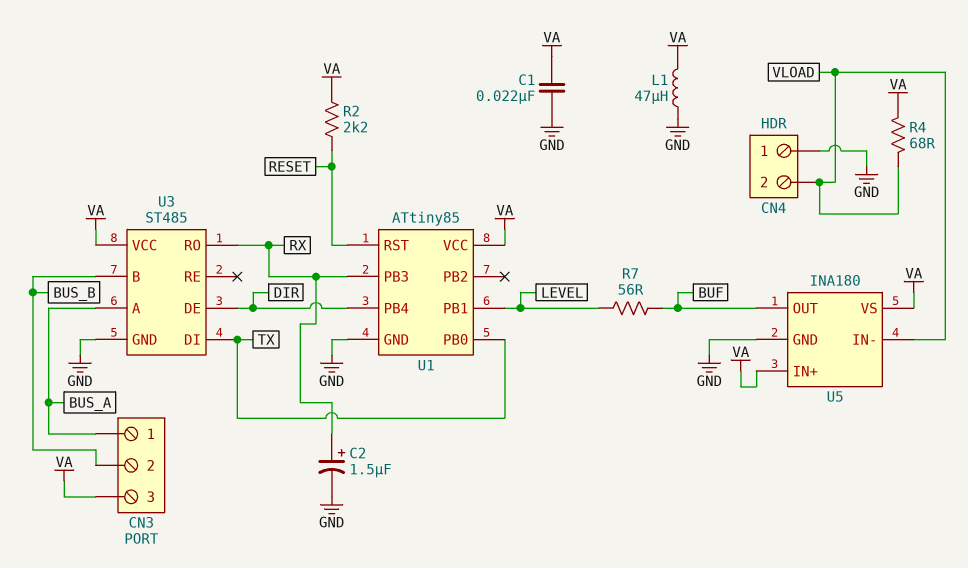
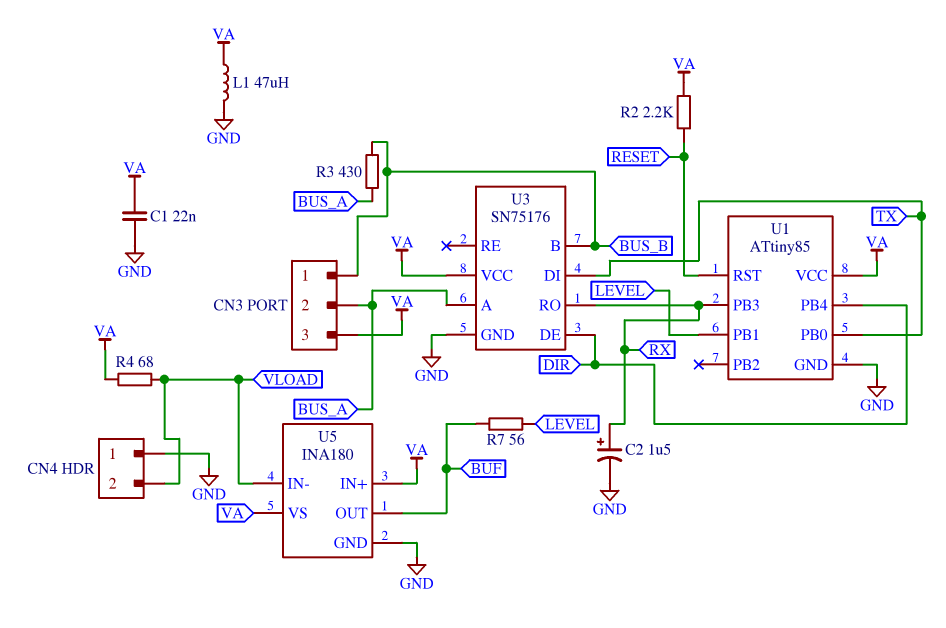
CN3 pin 1: BUS_A -> BUS_B
CN3 pin 2: BUS_B -> BUS_A
R3: none -> 430 (BUS_A, BUS_B)
U3: ST485 -> SN75176

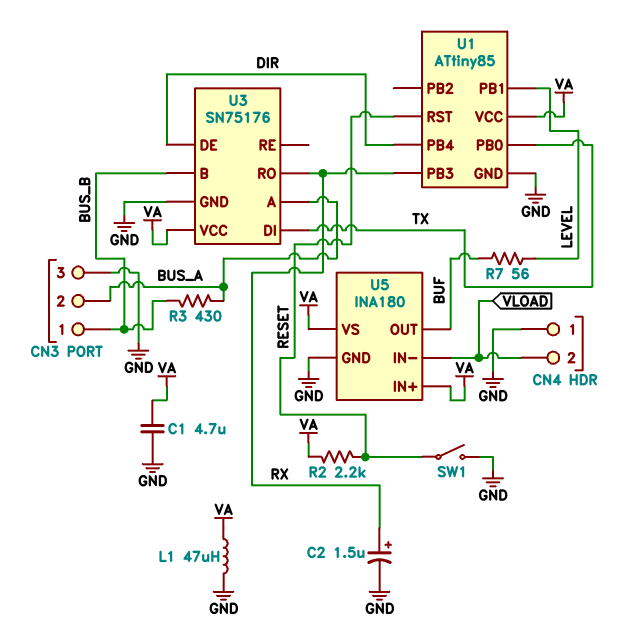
C1: 22nF (GND, VA) -> 4.7uF (GND, VA)
CN3 pin 3: VA -> GND
R4: 68 (VA, VLOAD) -> none
SW1: none -> switch (GND, RESET)

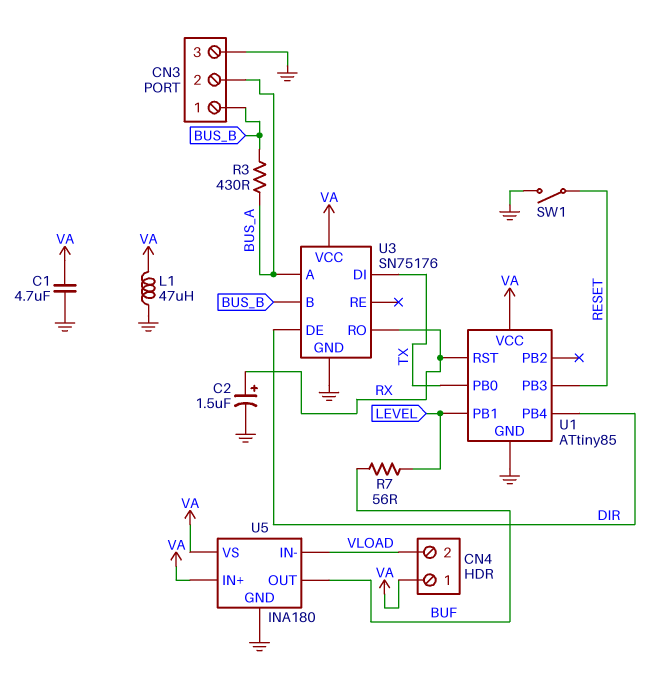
CN4 pin 1: GND -> VA
R2: 2.2k (RESET, VA) -> none
U1 pin PB3: RX -> RESET
U1 pin RST: RESET -> RX

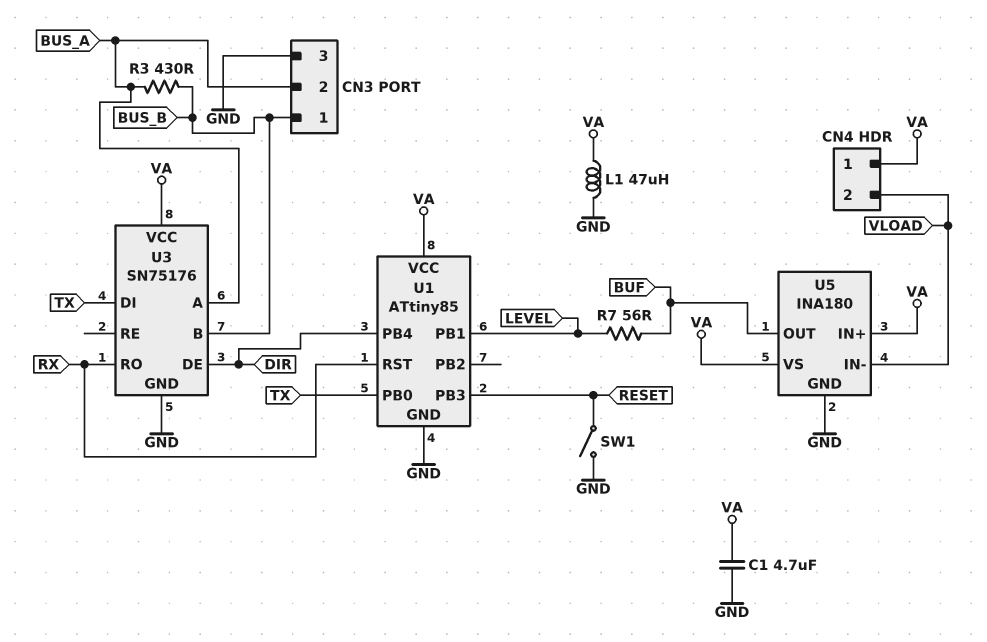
C2: 1.5uF (plus RX, minus GND) -> none

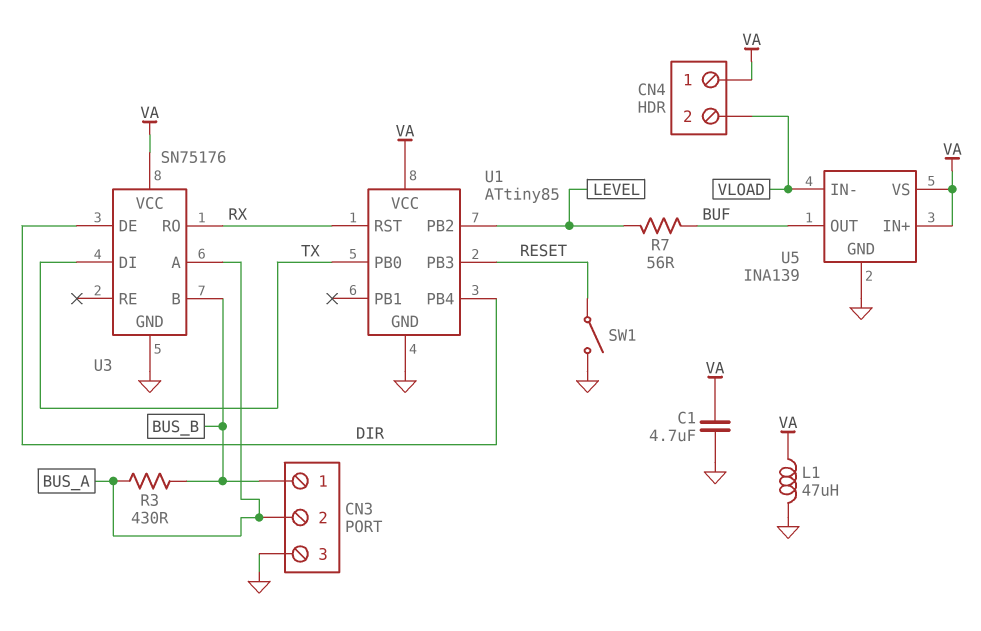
U1 pin PB1: LEVEL -> none
U1 pin PB2: none -> LEVEL
U5: INA180 -> INA139

